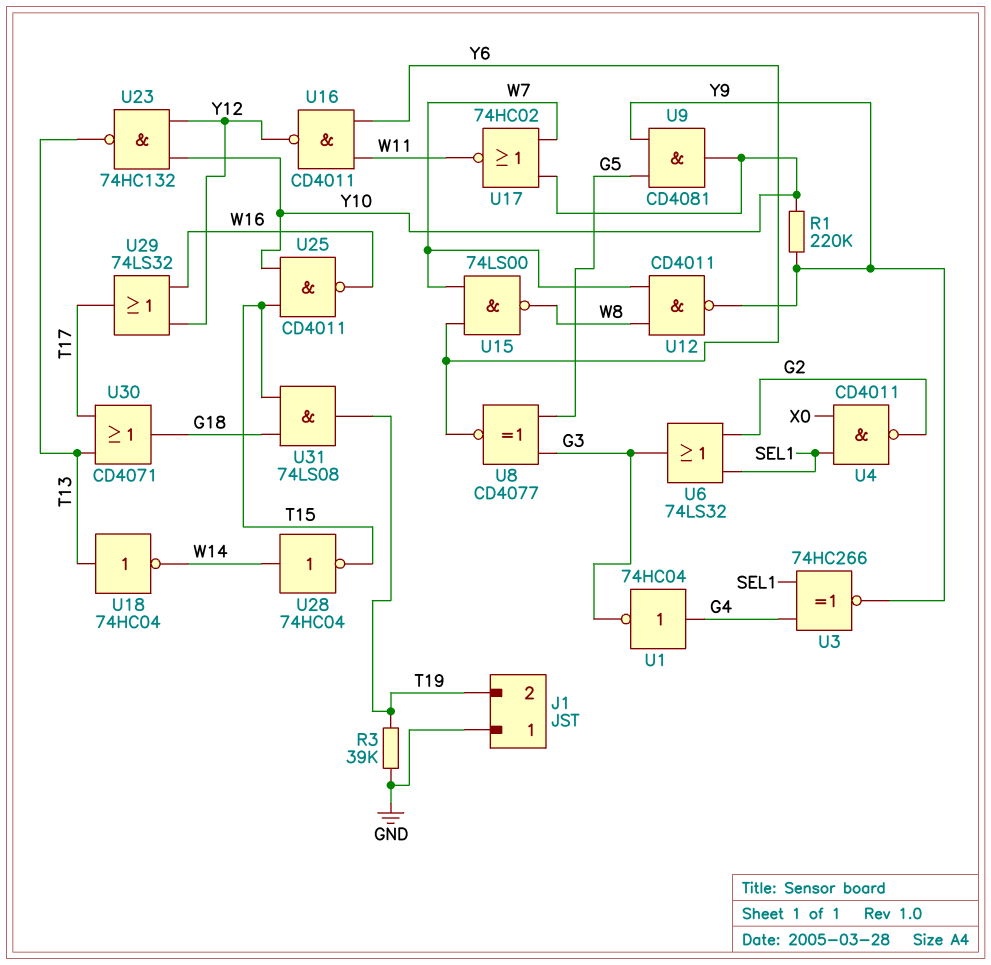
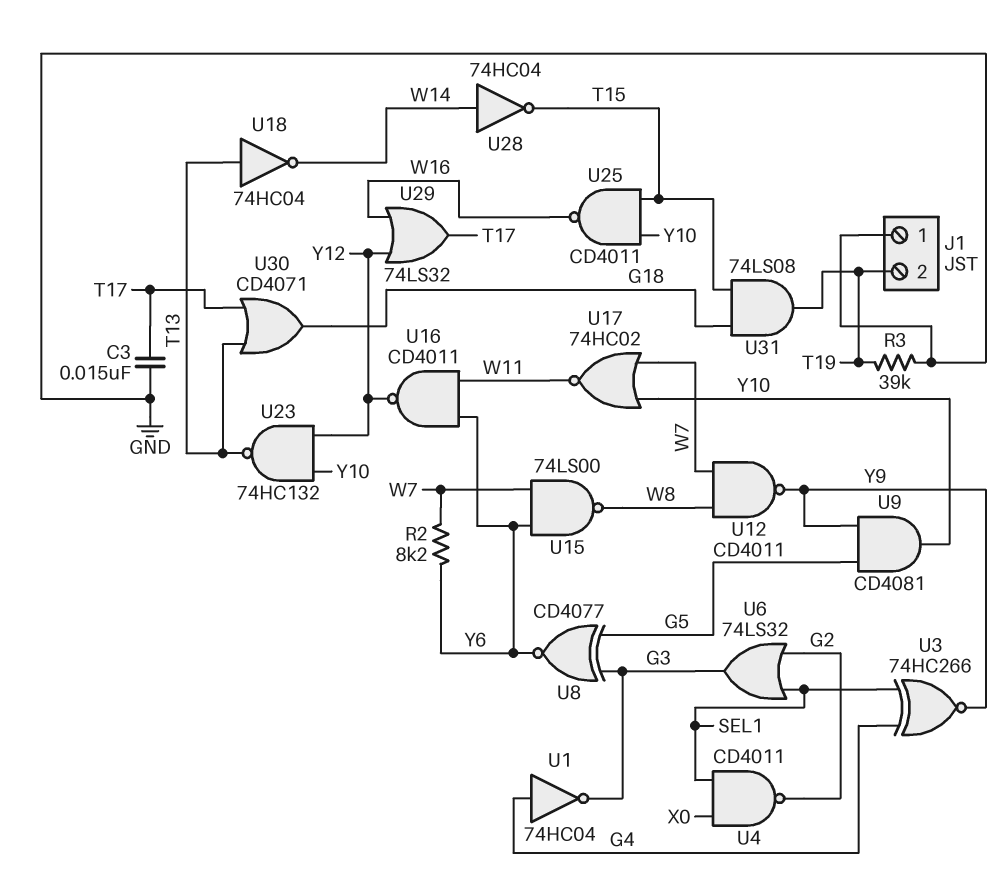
C3: none -> 15nF (GND, T17)
R1: 220k (Y9, Y10) -> none
R2: none -> 8.2k (W7, Y6)

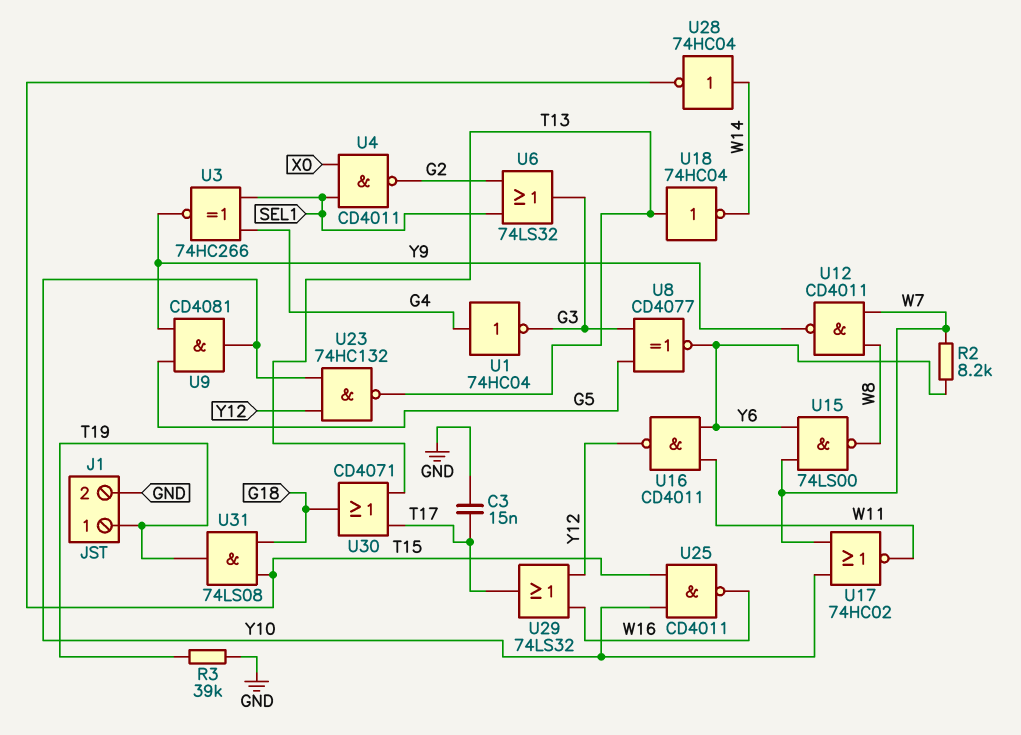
J1 pin 1: GND -> T19
J1 pin 2: T19 -> GND

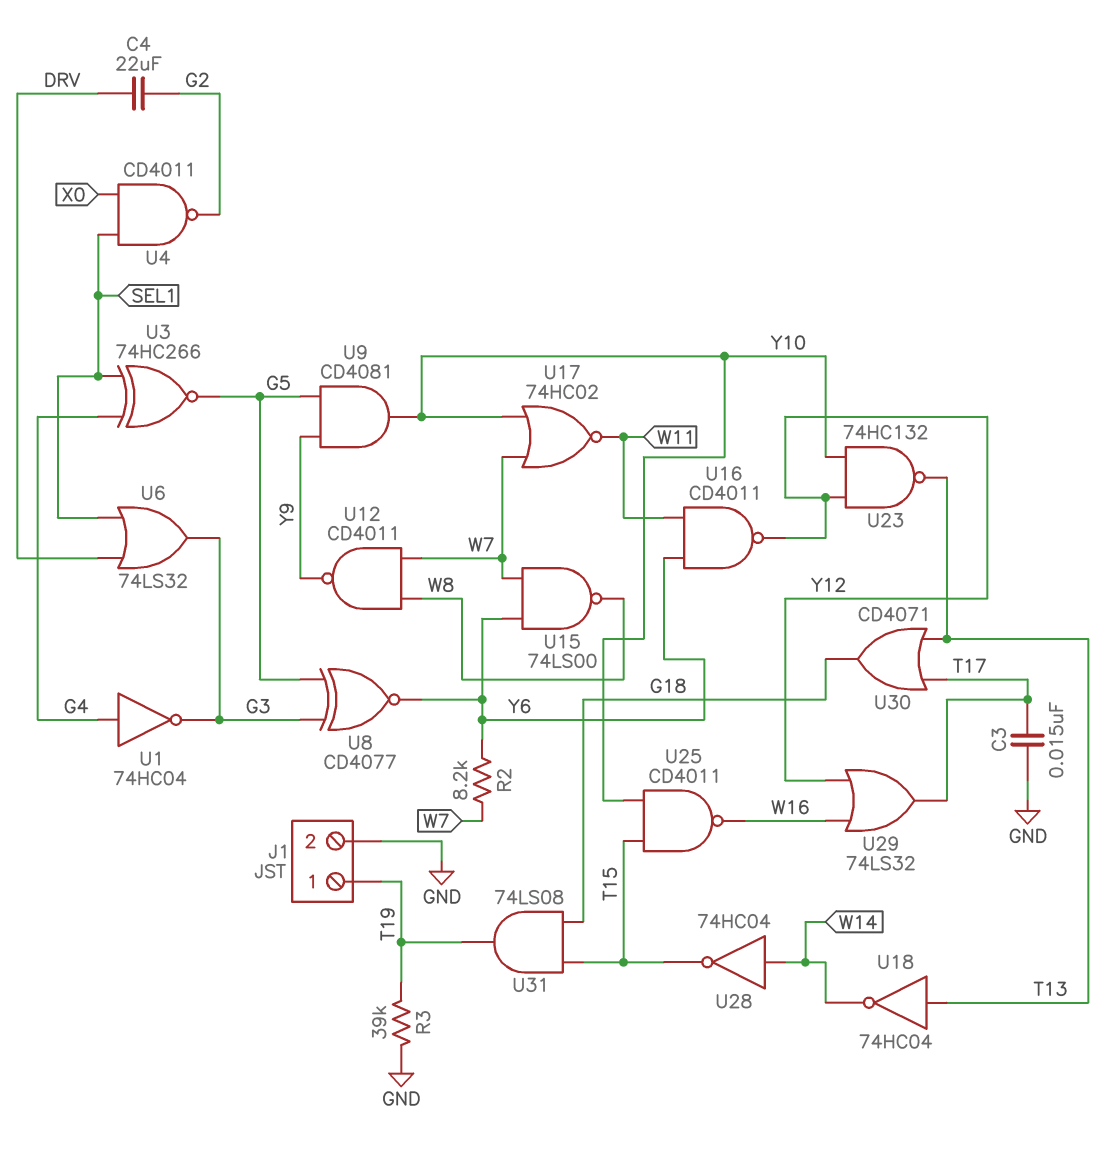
C4: none -> 22uF (DRV, G2)
U3: XNOR 74HC266 (in G4, in SEL1, out Y9) -> XNOR 74HC266 (in G4, in SEL1, out G5)
U6: OR 74LS32 (in G2, in SEL1, out G3) -> OR 74LS32 (in DRV, in SEL1, out G3)

